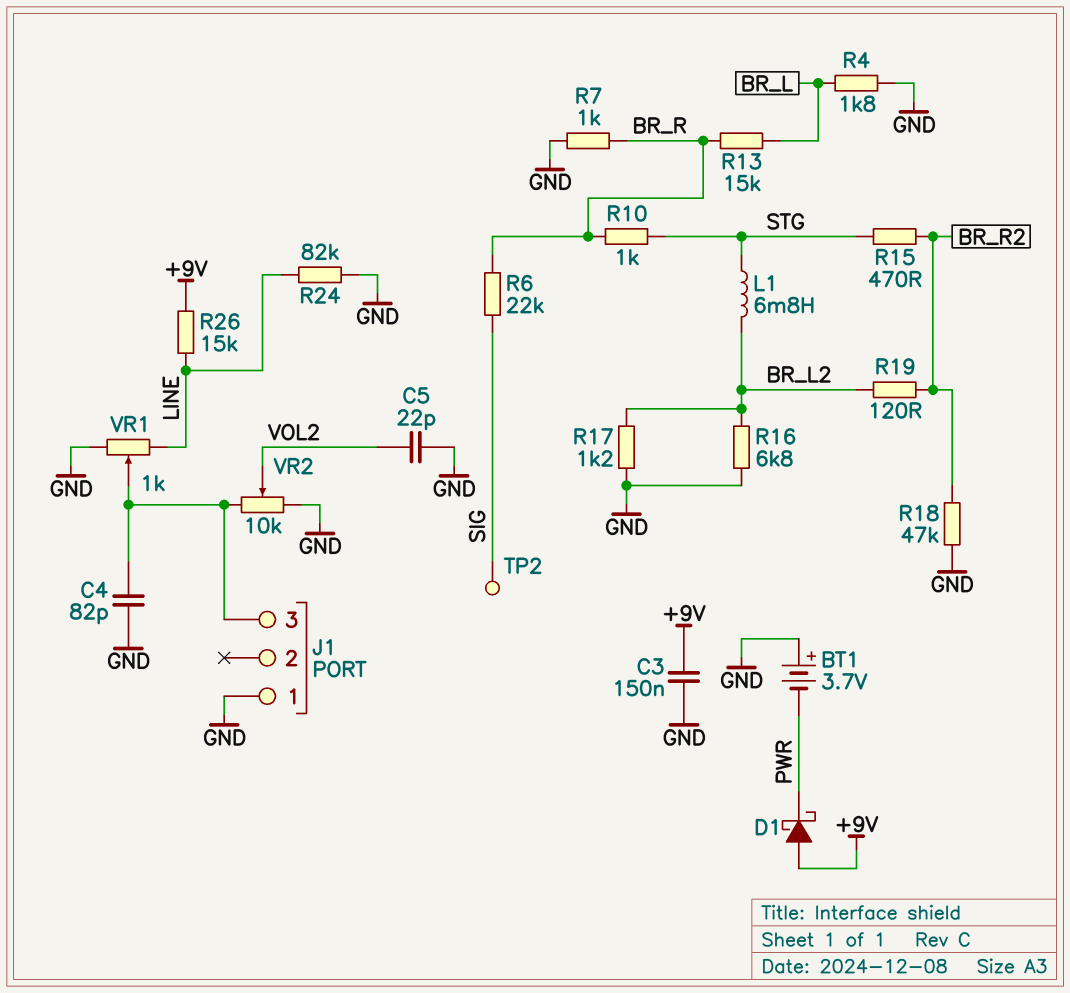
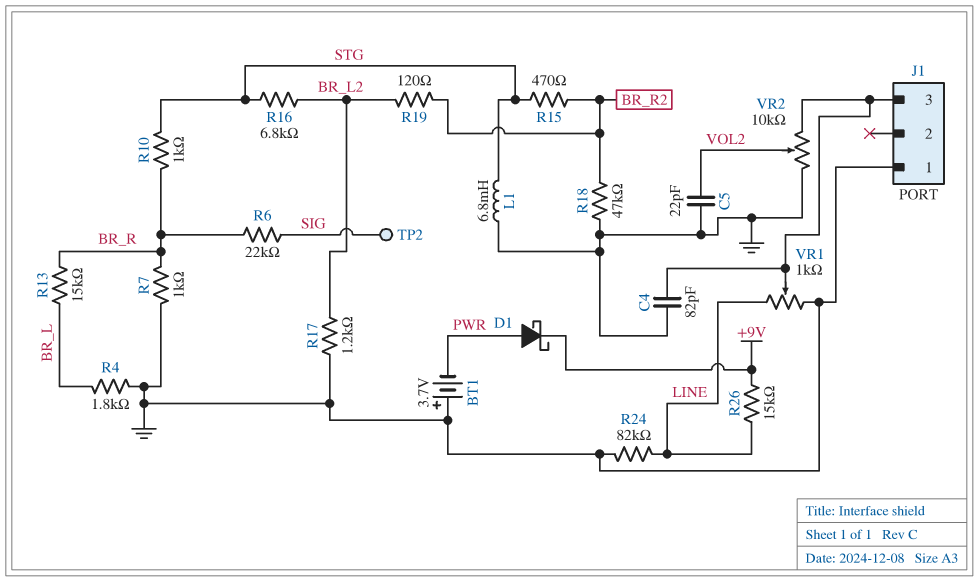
C3: 150nF (+9V, GND) -> none
D1: schottky (A +9V, K PWR) -> schottky (A PWR, K +9V)
L1: 6.8mH (BR_L2, STG) -> 6.8mH (GND, STG)
R16: 6.8k (BR_L2, GND) -> 6.8k (BR_L2, STG)

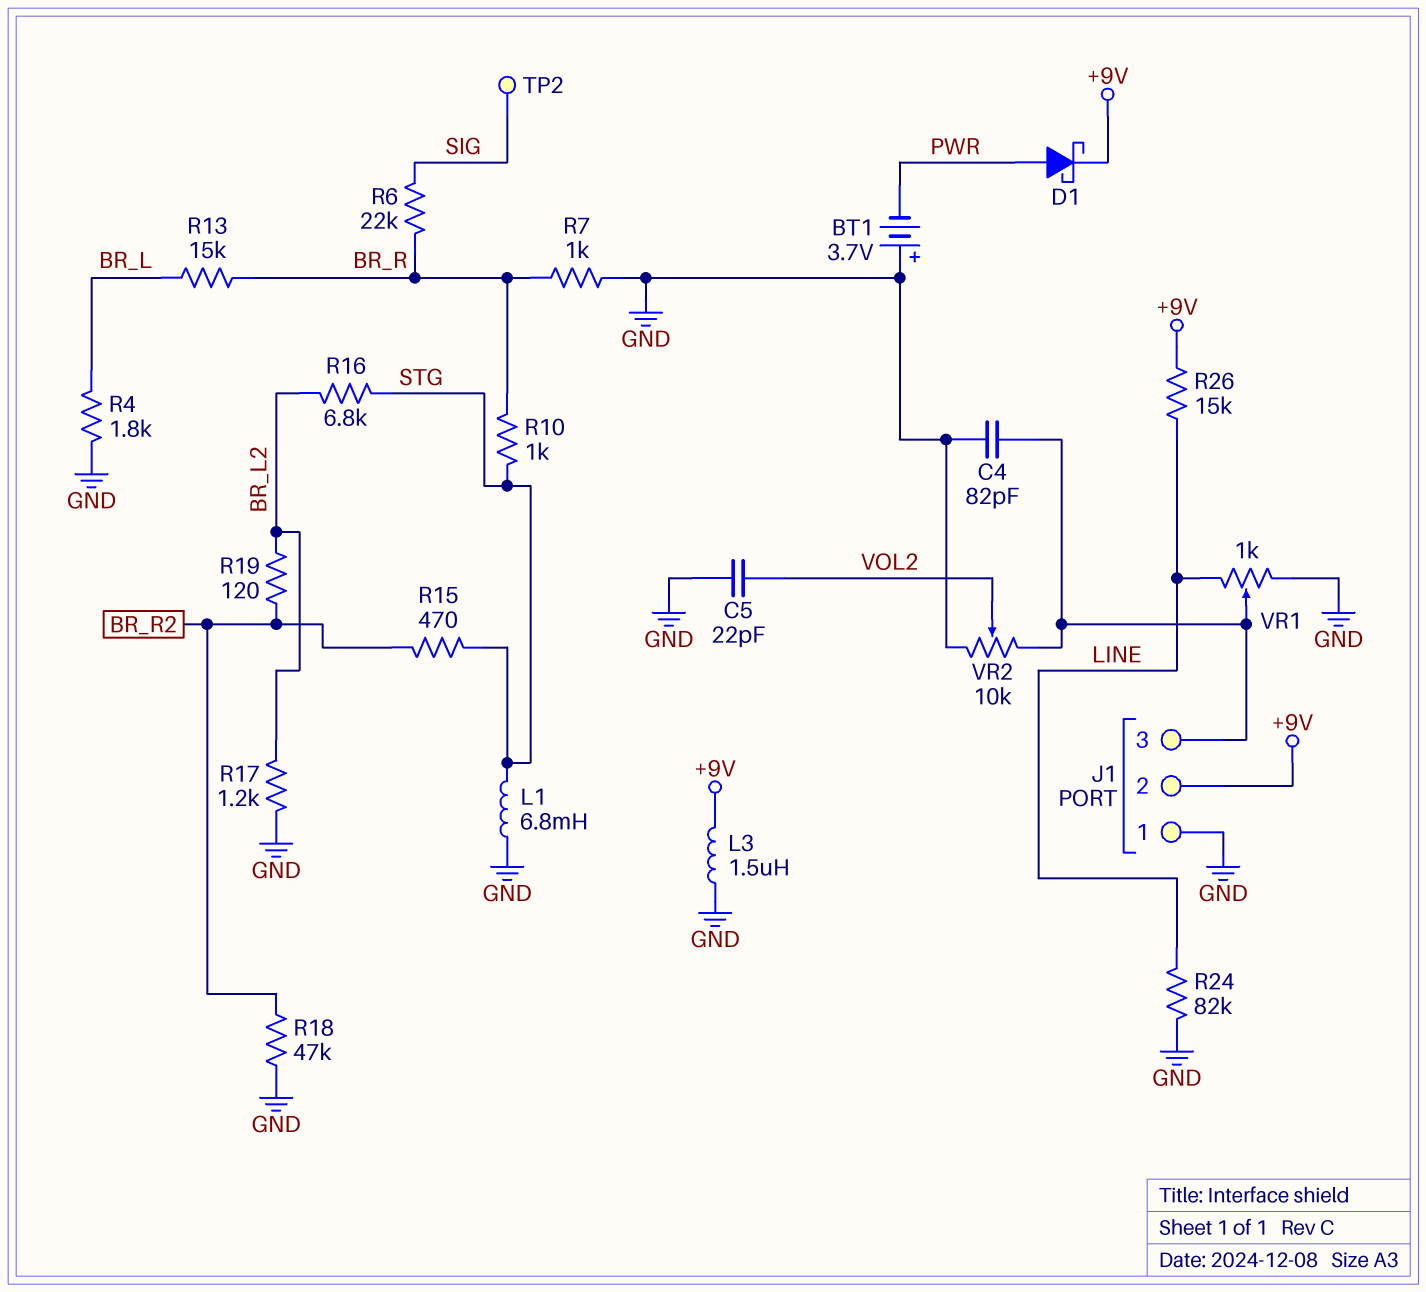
J1 pin 2: none -> +9V
L3: none -> 1.5uH (+9V, GND)

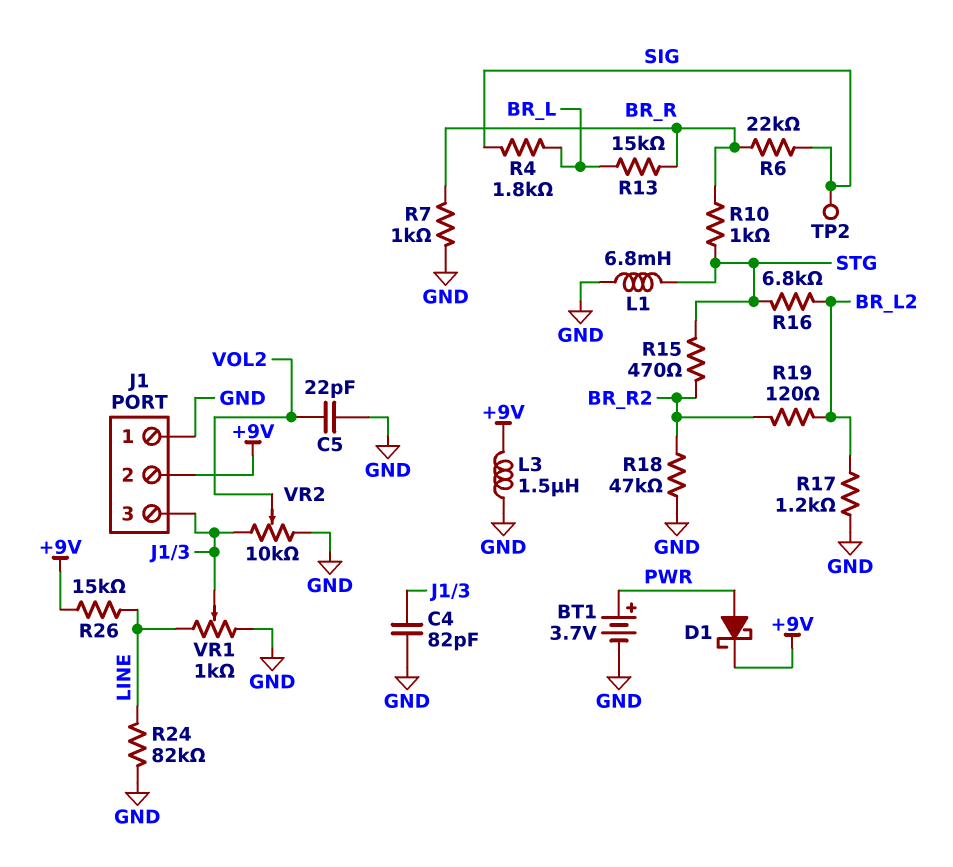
BT1: 3.7V (plus GND, minus PWR) -> 3.7V (plus PWR, minus GND)
R4: 1.8k (BR_L, GND) -> 1.8k (BR_L, SIG)

